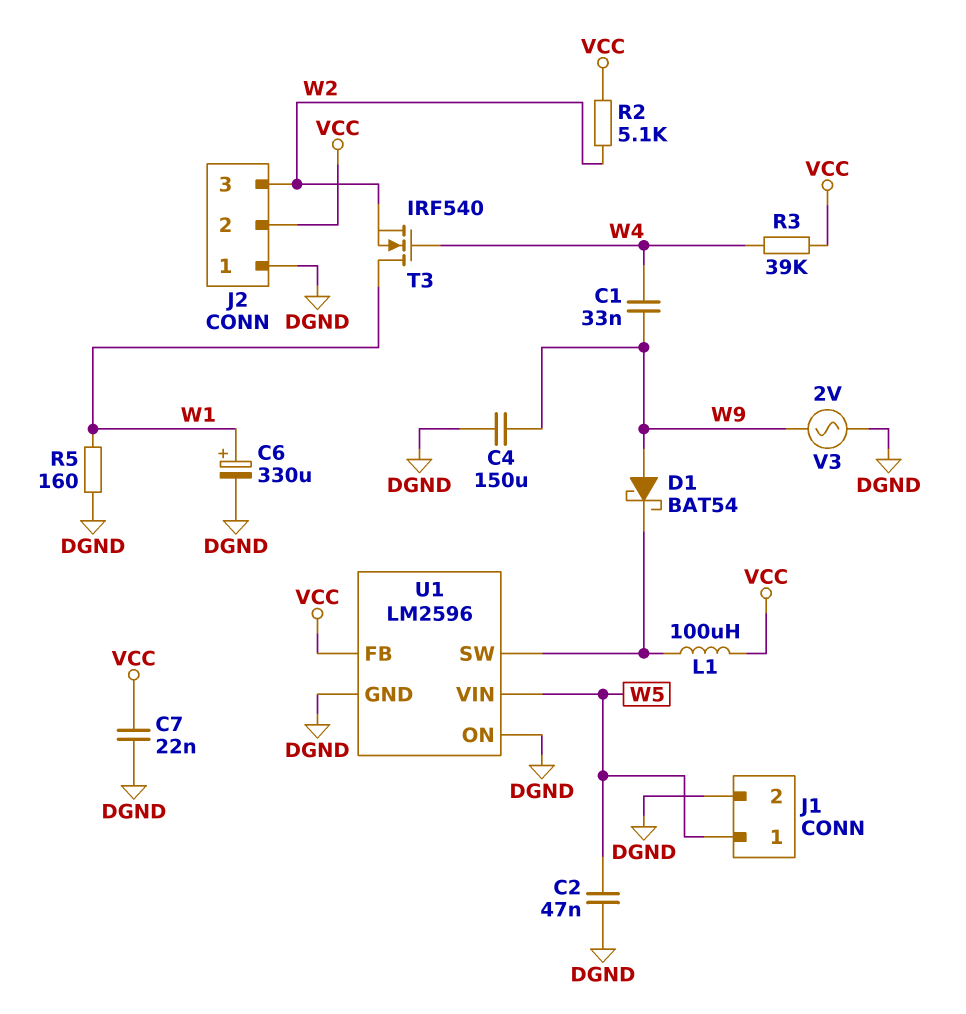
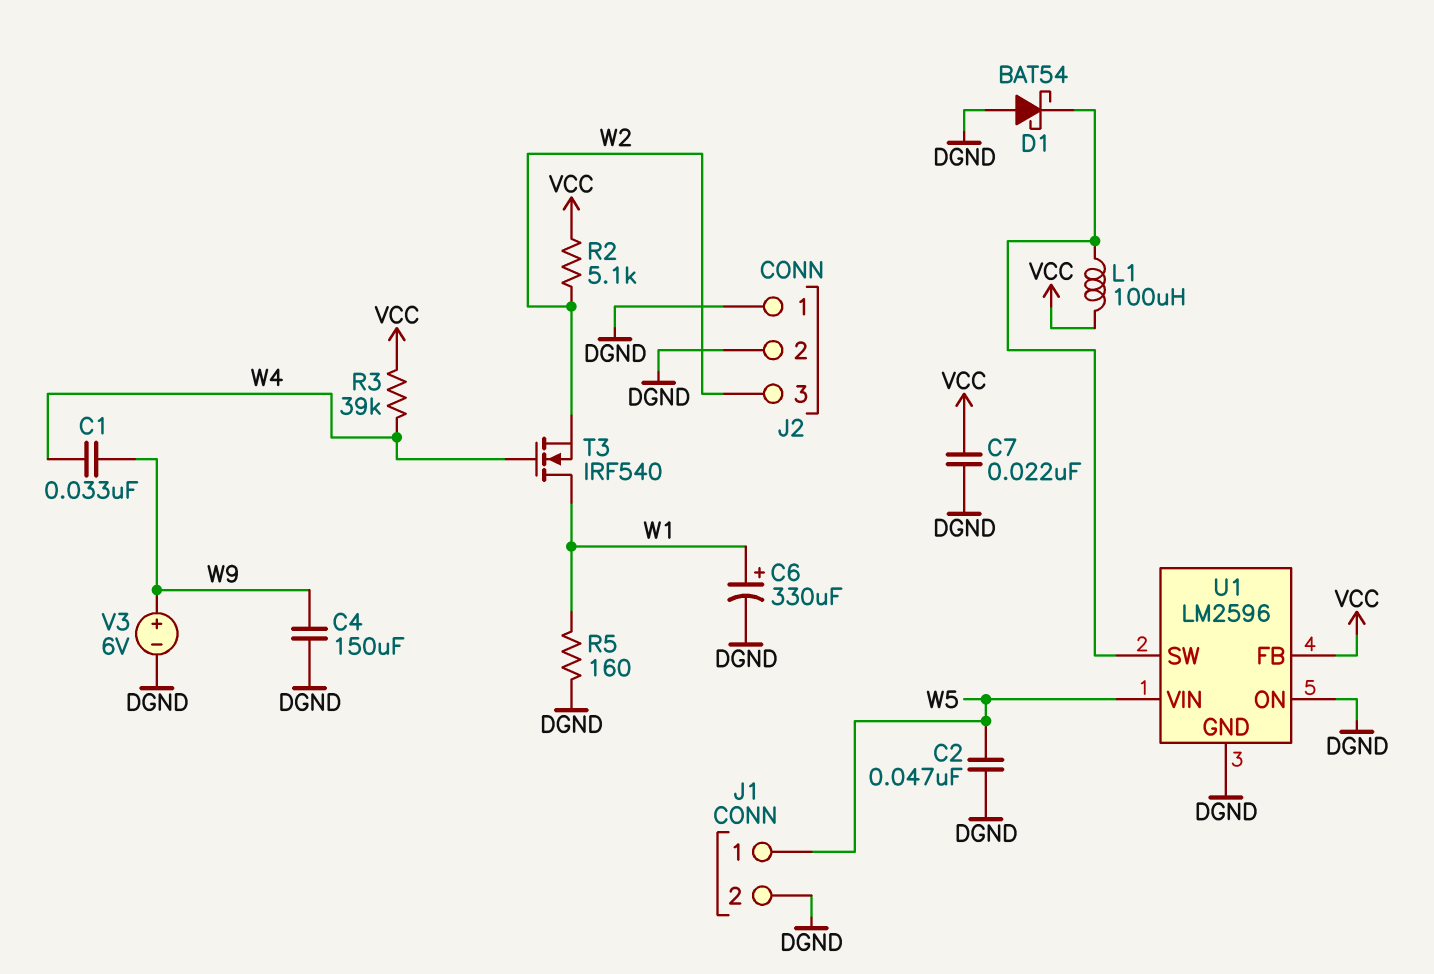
D1: schottky BAT54 (A W9, K U1/SW) -> schottky BAT54 (A DGND, K U1/SW)
J2 pin 2: VCC -> DGND
V3: AC 2V (DGND, W9) -> 6V (plus W9, minus DGND)

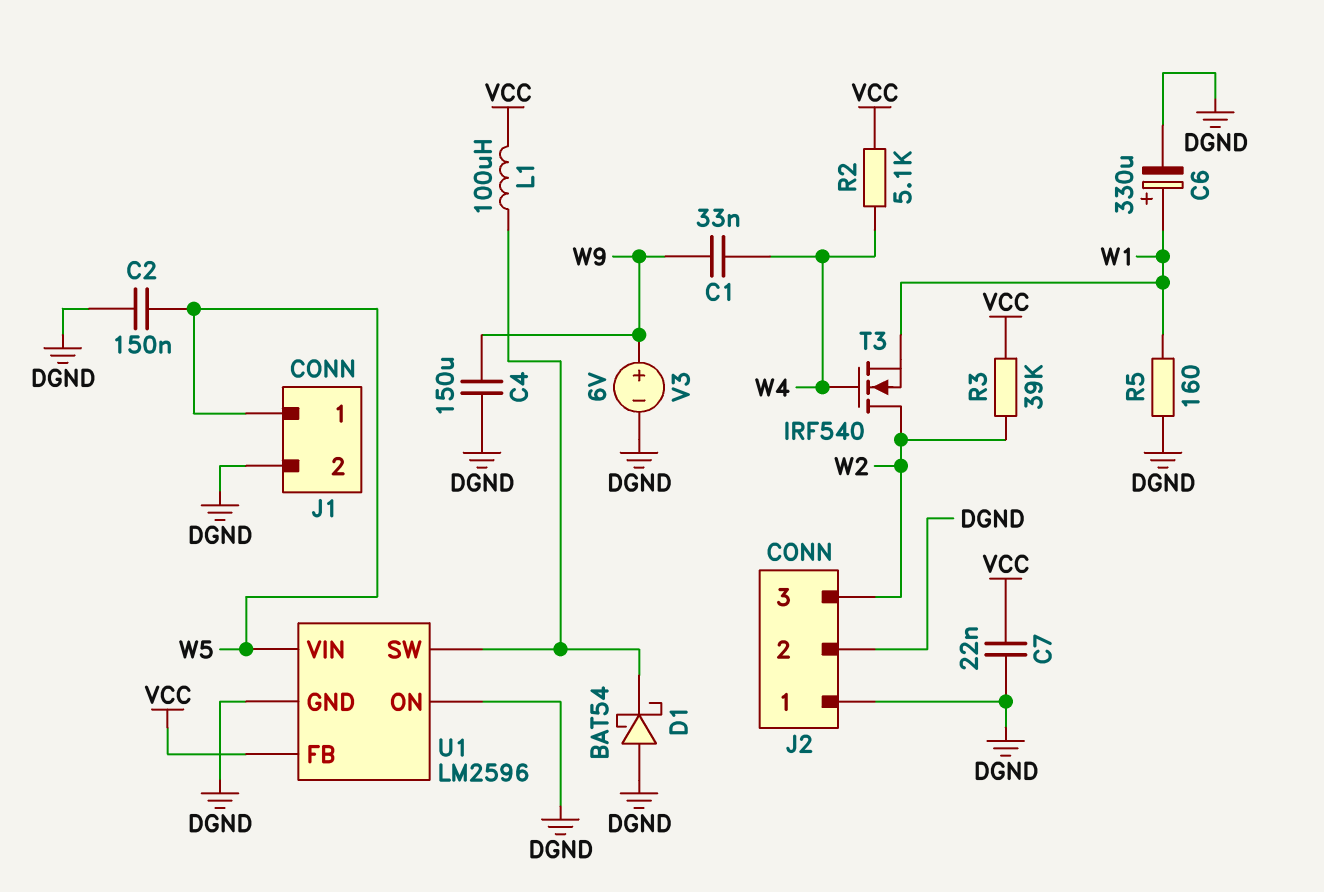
C2: 47nF (DGND, W5) -> 150nF (DGND, W5)
R2: 5.1k (VCC, W2) -> 5.1k (VCC, W4)
R3: 39k (VCC, W4) -> 39k (VCC, W2)
T3: NMOS IRF540 (G W4, D W1, S W2) -> NMOS IRF540 (G W4, D W2, S W1)

